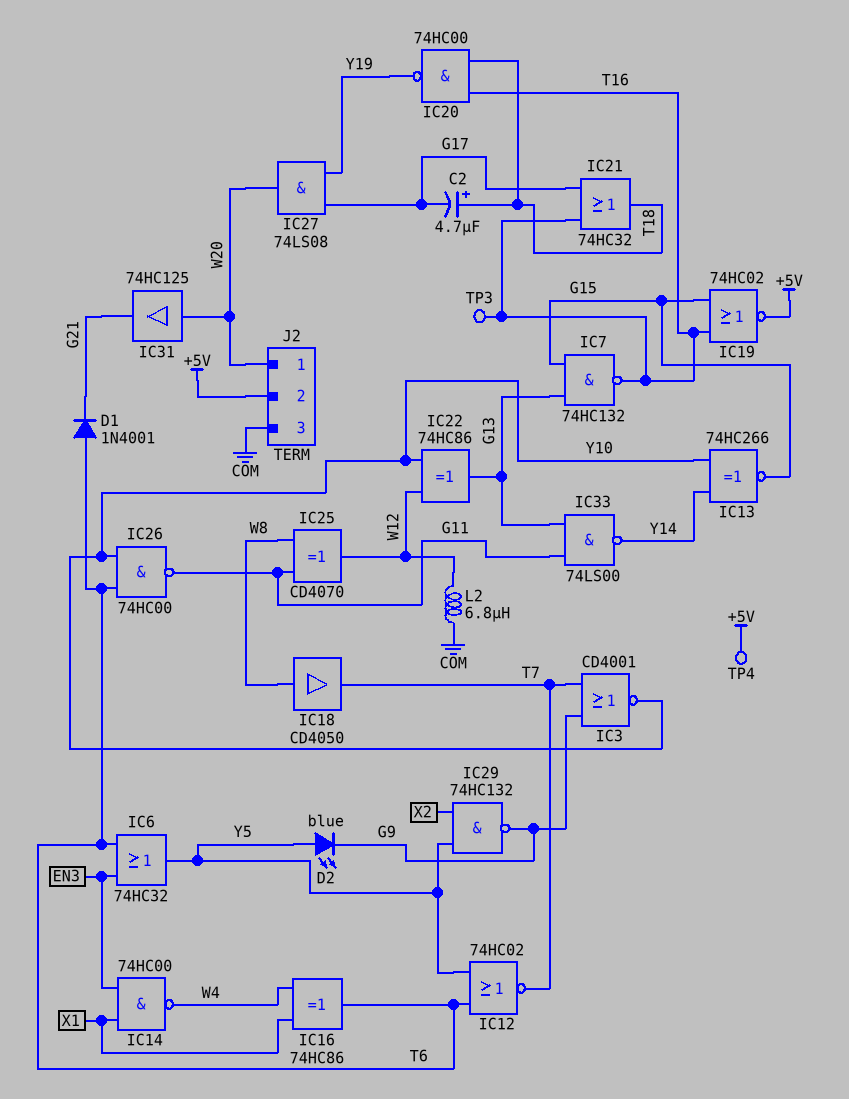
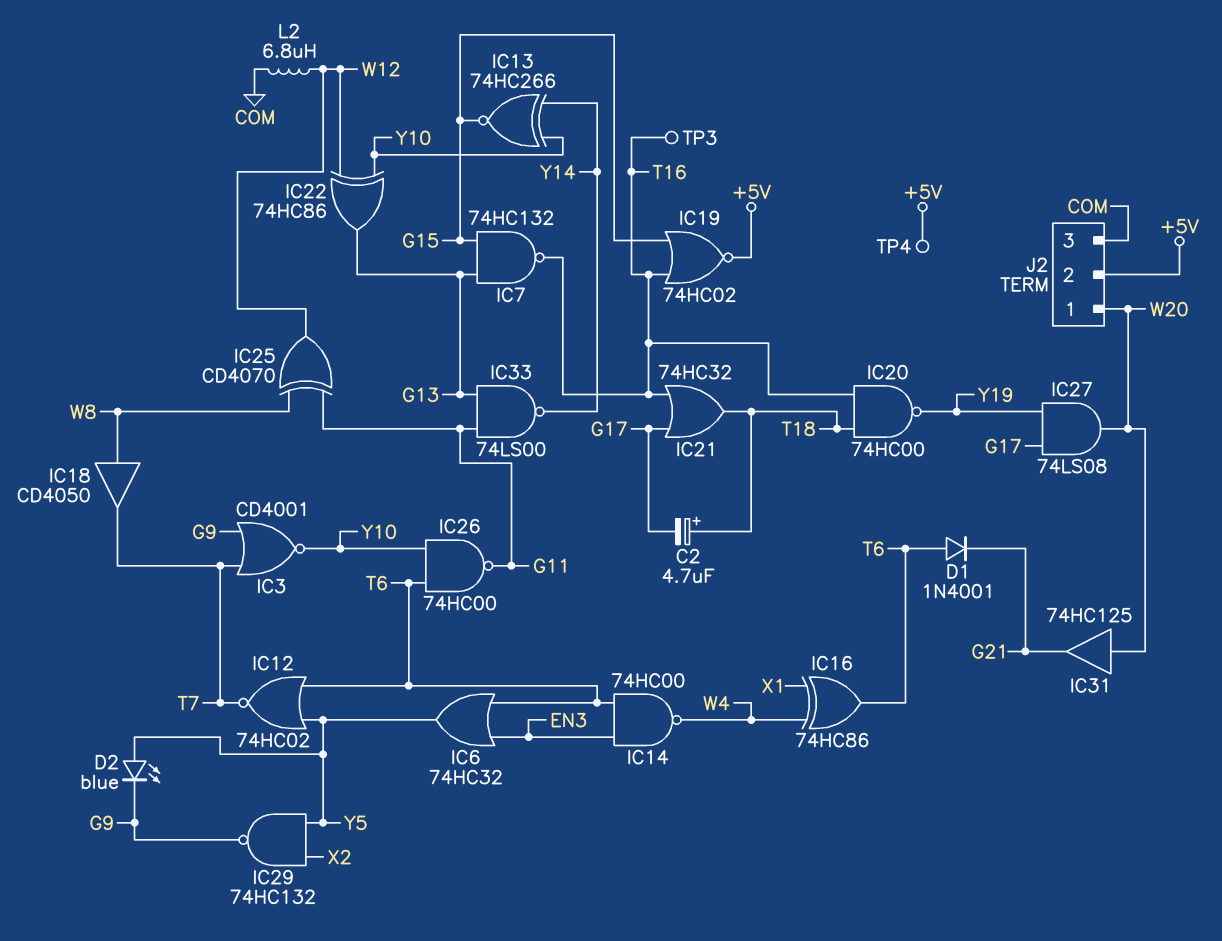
IC14: NAND 74HC00 (in EN3, in X1, out W4) -> NAND 74HC00 (in EN3, in T6, out W4)

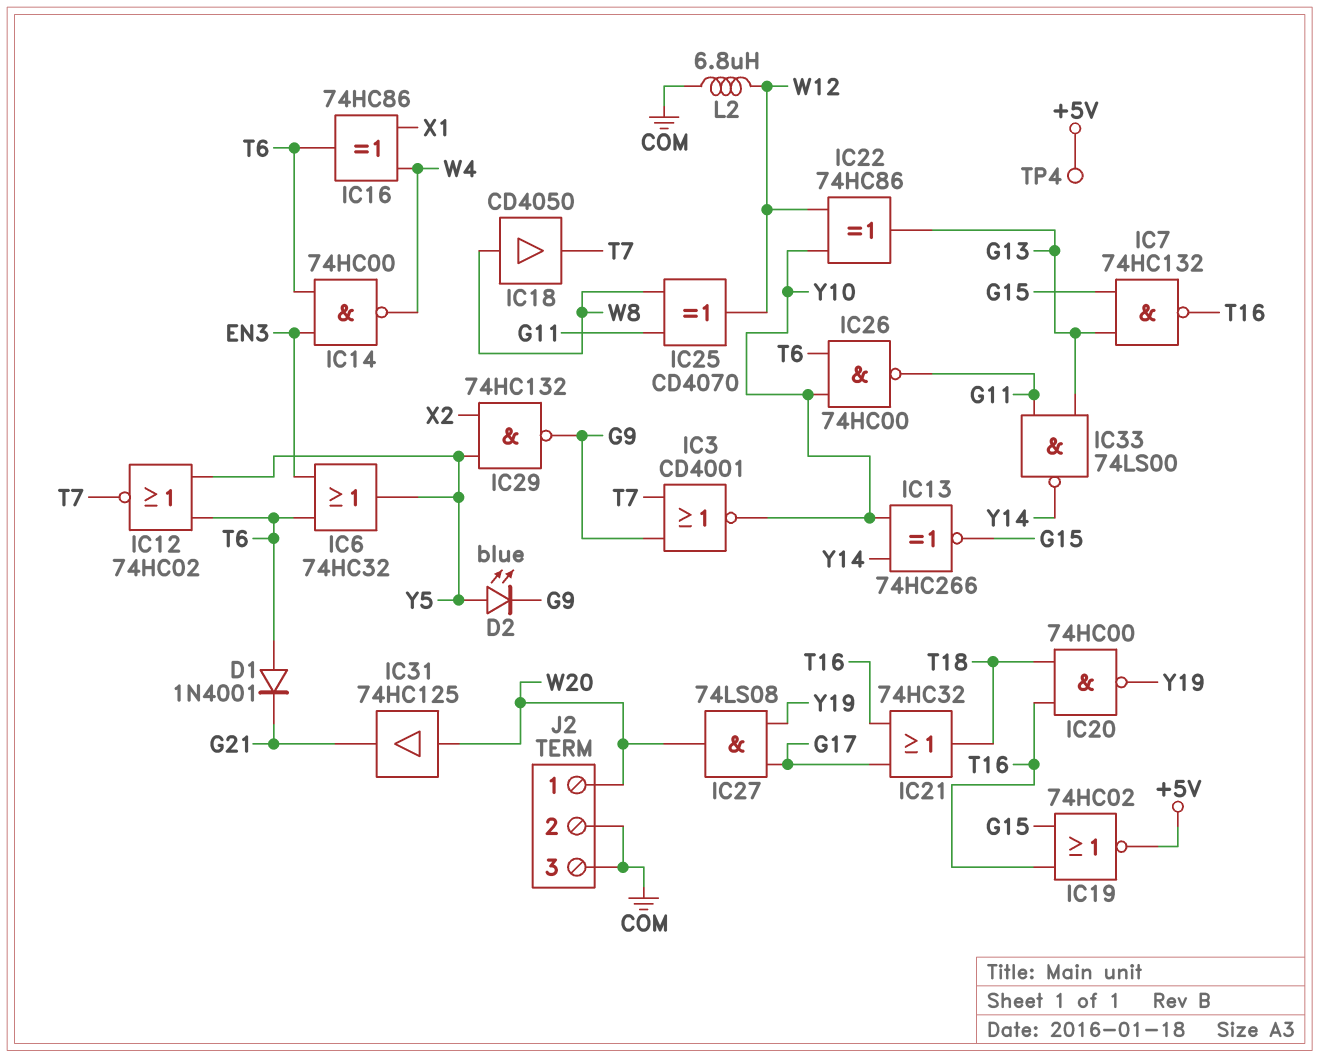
C2: 4.7uF (plus T18, minus G17) -> none
J2 pin 2: +5V -> COM
TP3: test point (T16) -> none

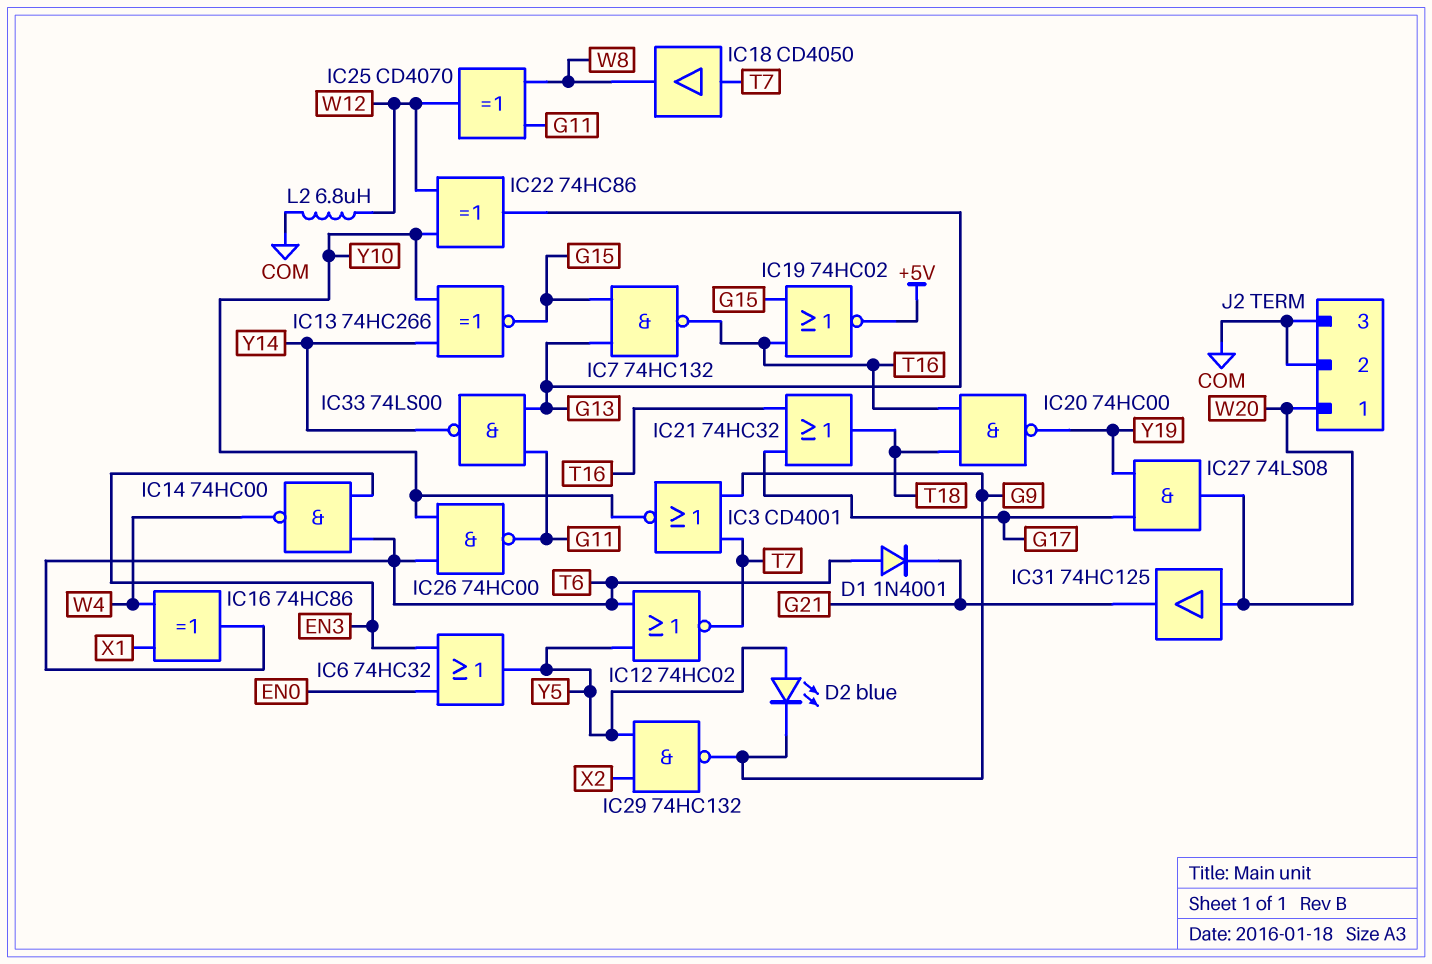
IC6: OR 74HC32 (in EN3, in T6, out Y5) -> OR 74HC32 (in EN0, in EN3, out Y5)
IC18: buffer CD4050 (in W8, out T7) -> buffer CD4050 (in T7, out W8)
TP4: test point (+5V) -> none

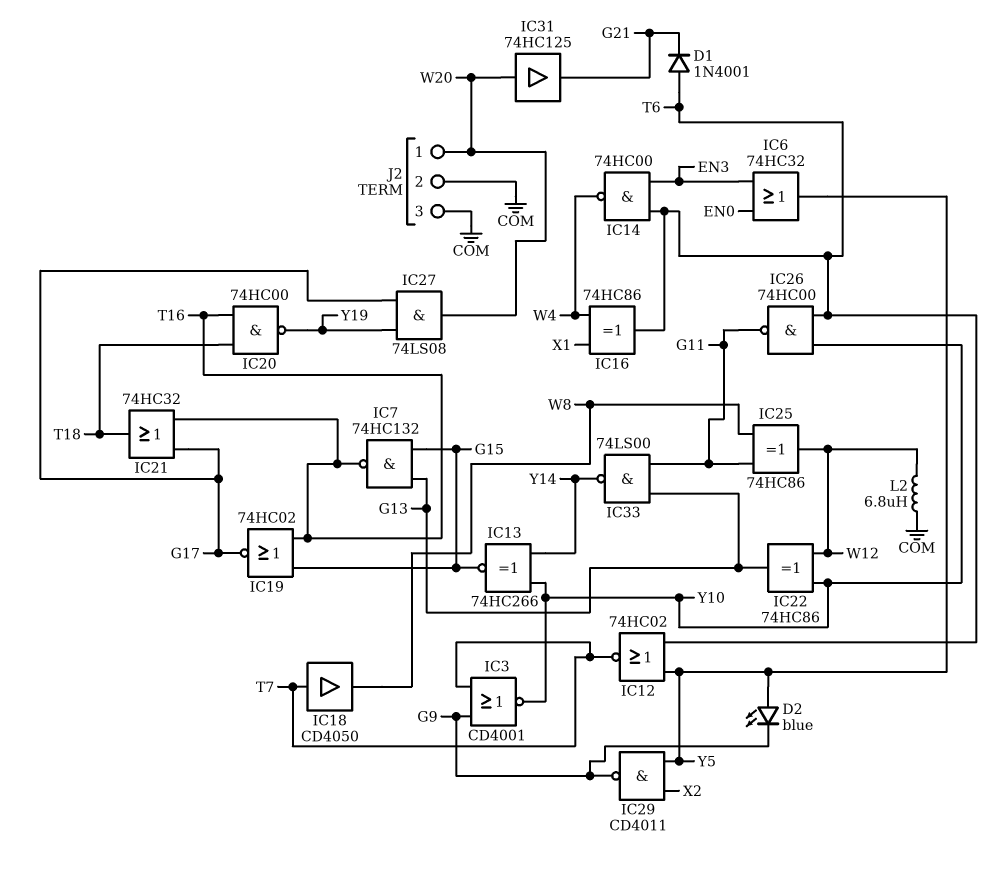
IC19: NOR 74HC02 (in G15, in T16, out +5V) -> NOR 74HC02 (in G15, in T16, out G17)
IC25: XOR CD4070 (in G11, in W8, out W12) -> XOR 74HC86 (in G11, in W8, out W12)
IC29: NAND 74HC132 (in X2, in Y5, out G9) -> NAND CD4011 (in X2, in Y5, out G9)

